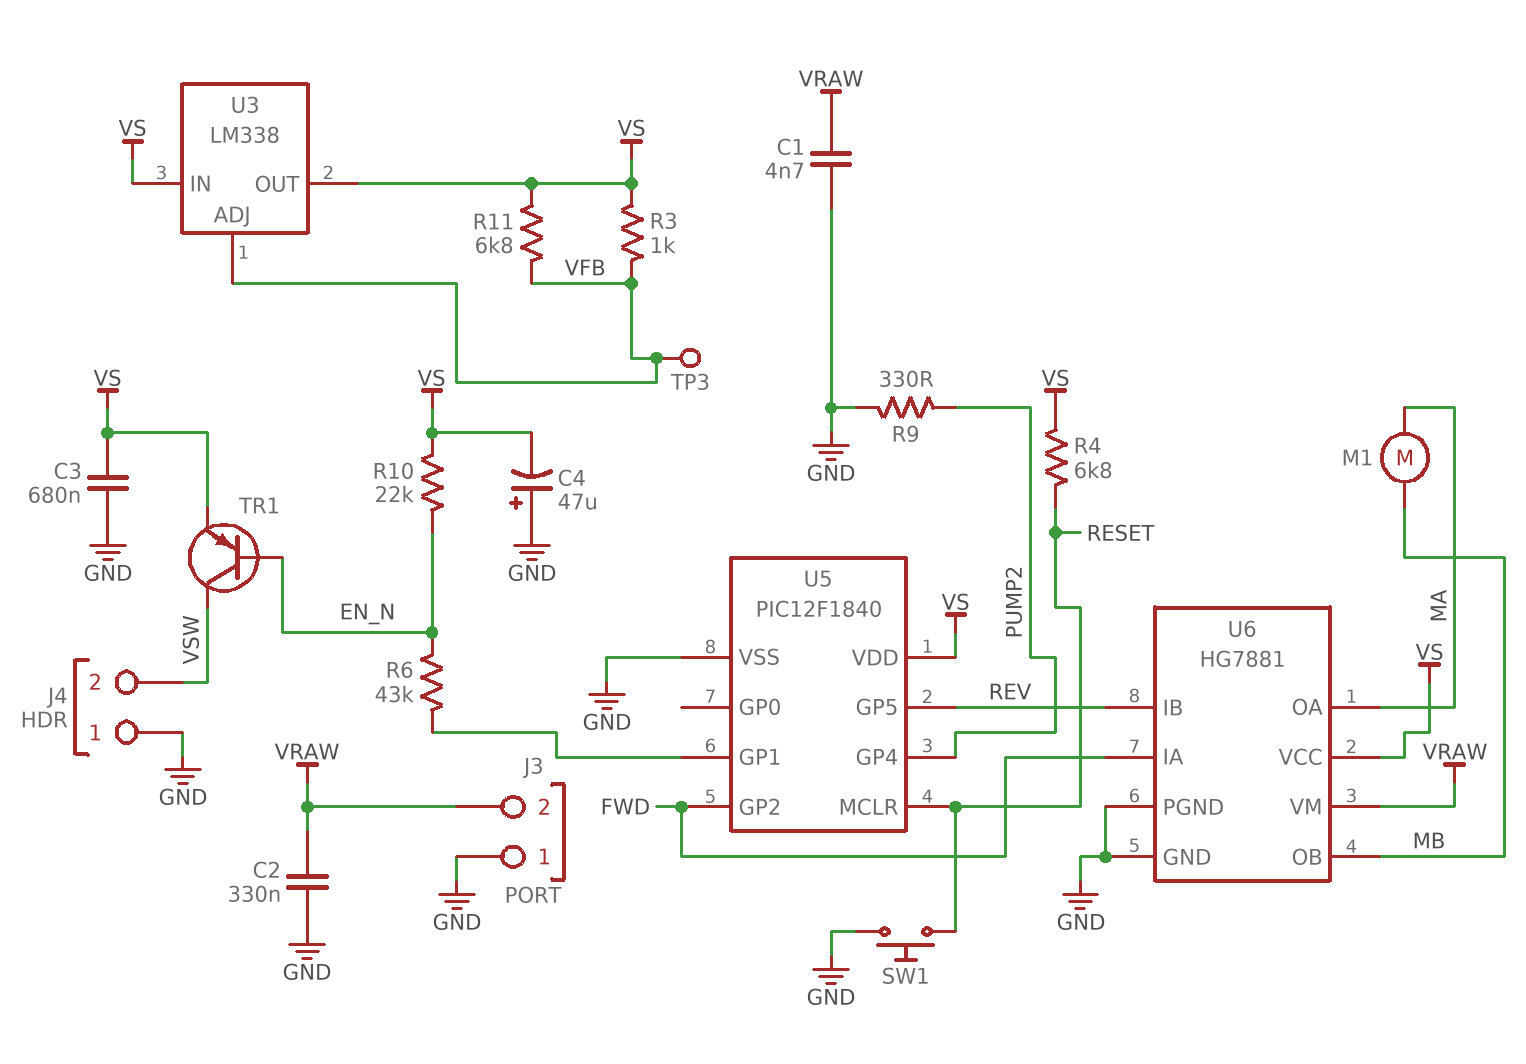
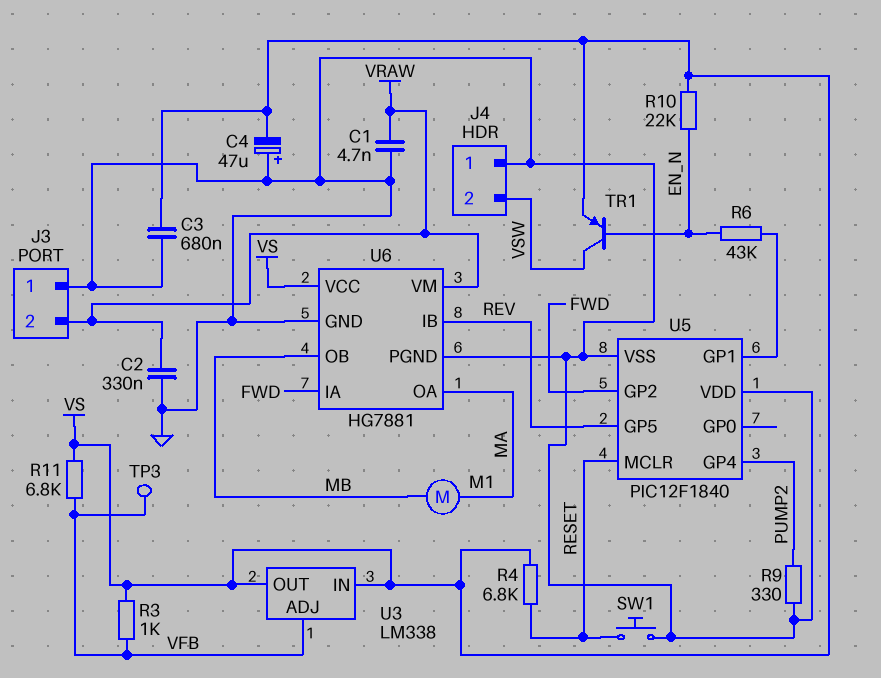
U5 pin VDD: VS -> GND

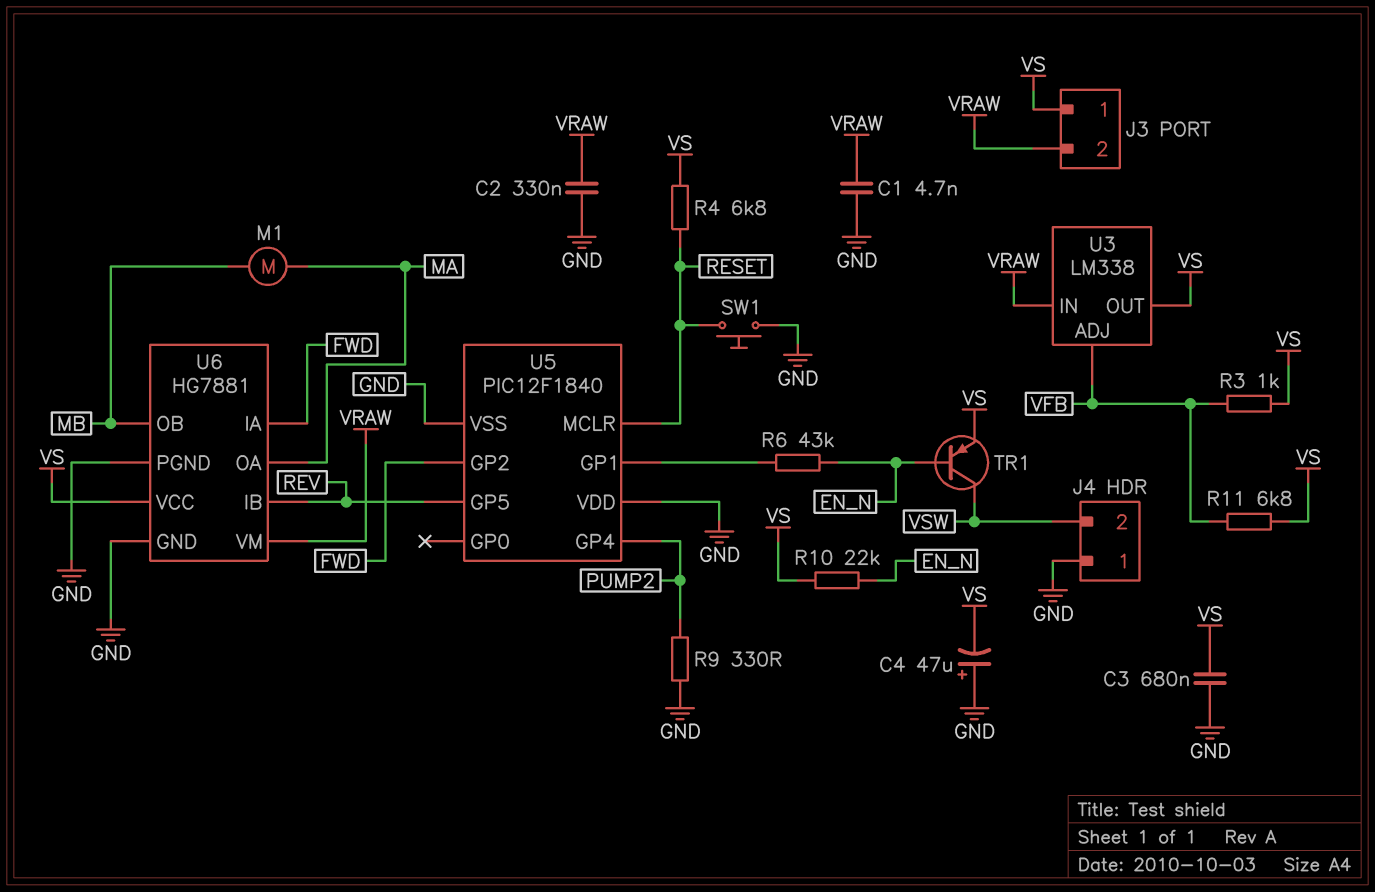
J3 pin 1: GND -> VS
TP3: test point (VFB) -> none
U3 pin IN: VS -> VRAW

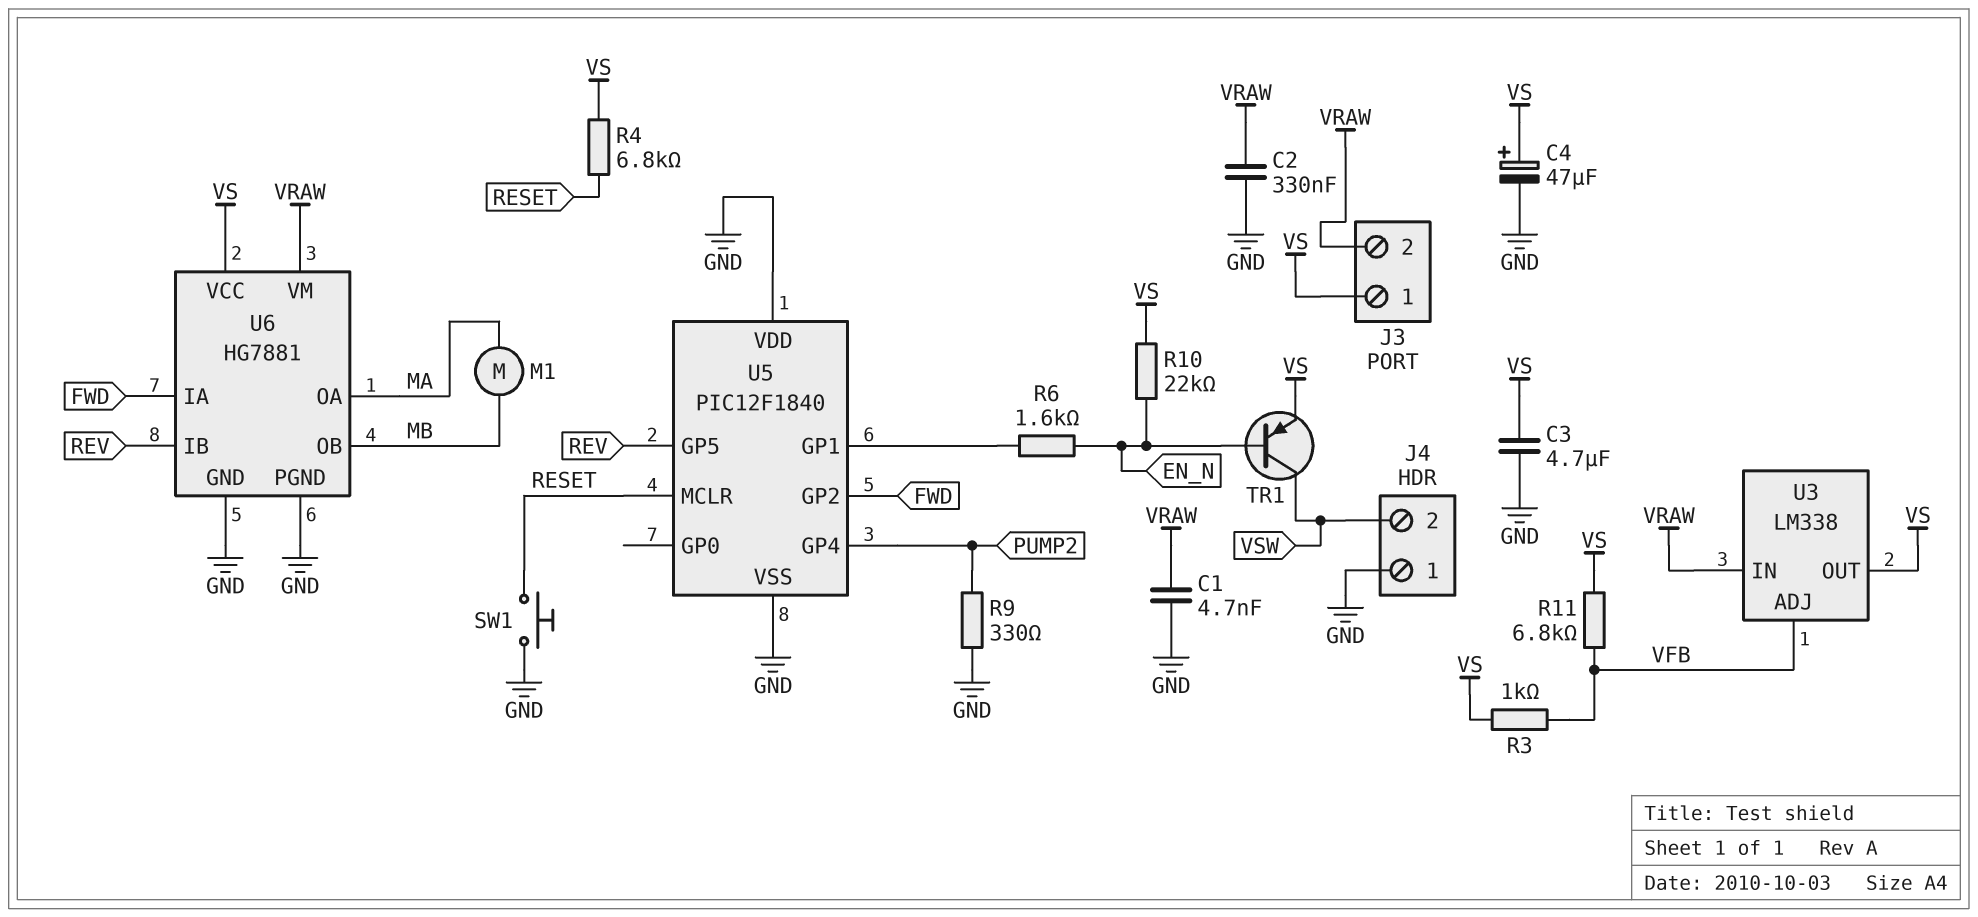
C3: 680nF (GND, VS) -> 4.7uF (GND, VS)
C4: 47uF (plus GND, minus VS) -> 47uF (plus VS, minus GND)
R6: 43k (EN_N, U5/GP1) -> 1.6k (EN_N, U5/GP1)

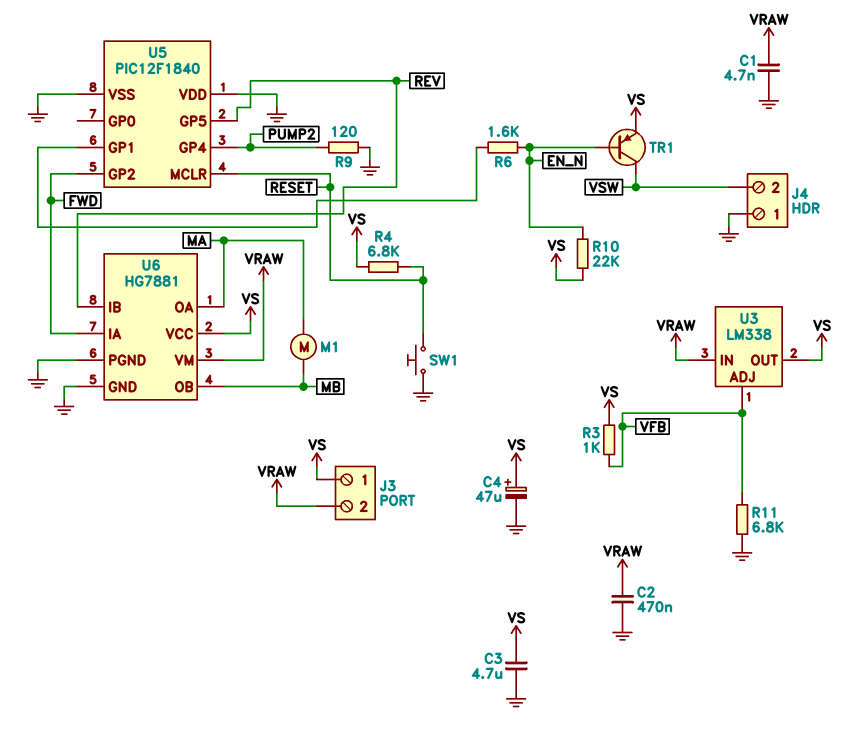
C2: 330nF (GND, VRAW) -> 470nF (GND, VRAW)
R9: 330 (GND, PUMP2) -> 120 (GND, PUMP2)
R11: 6.8k (VFB, VS) -> 6.8k (GND, VFB)

